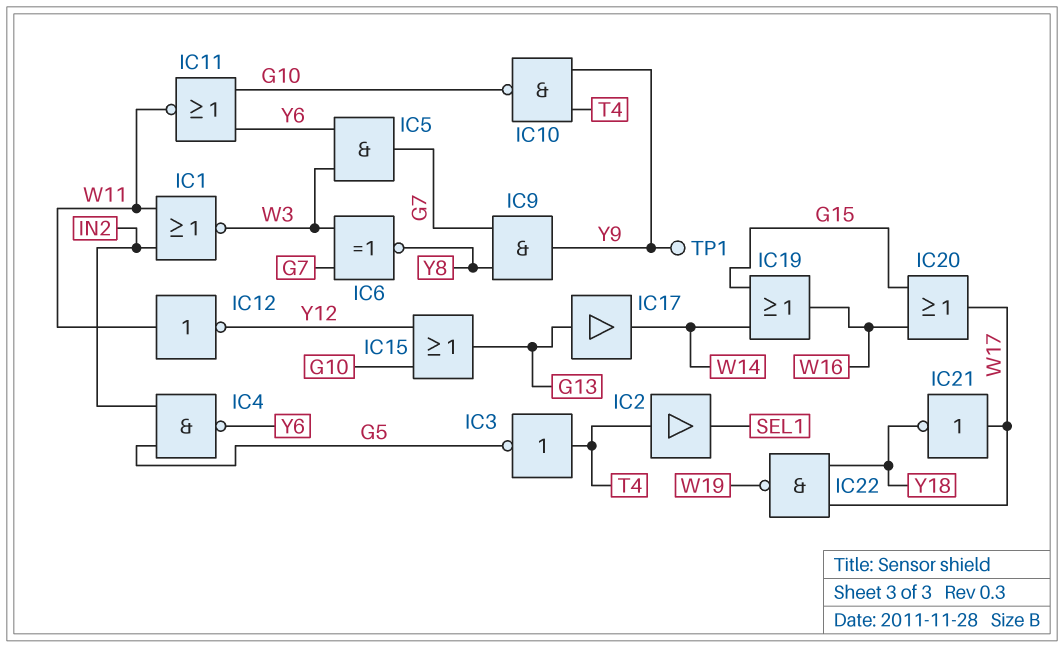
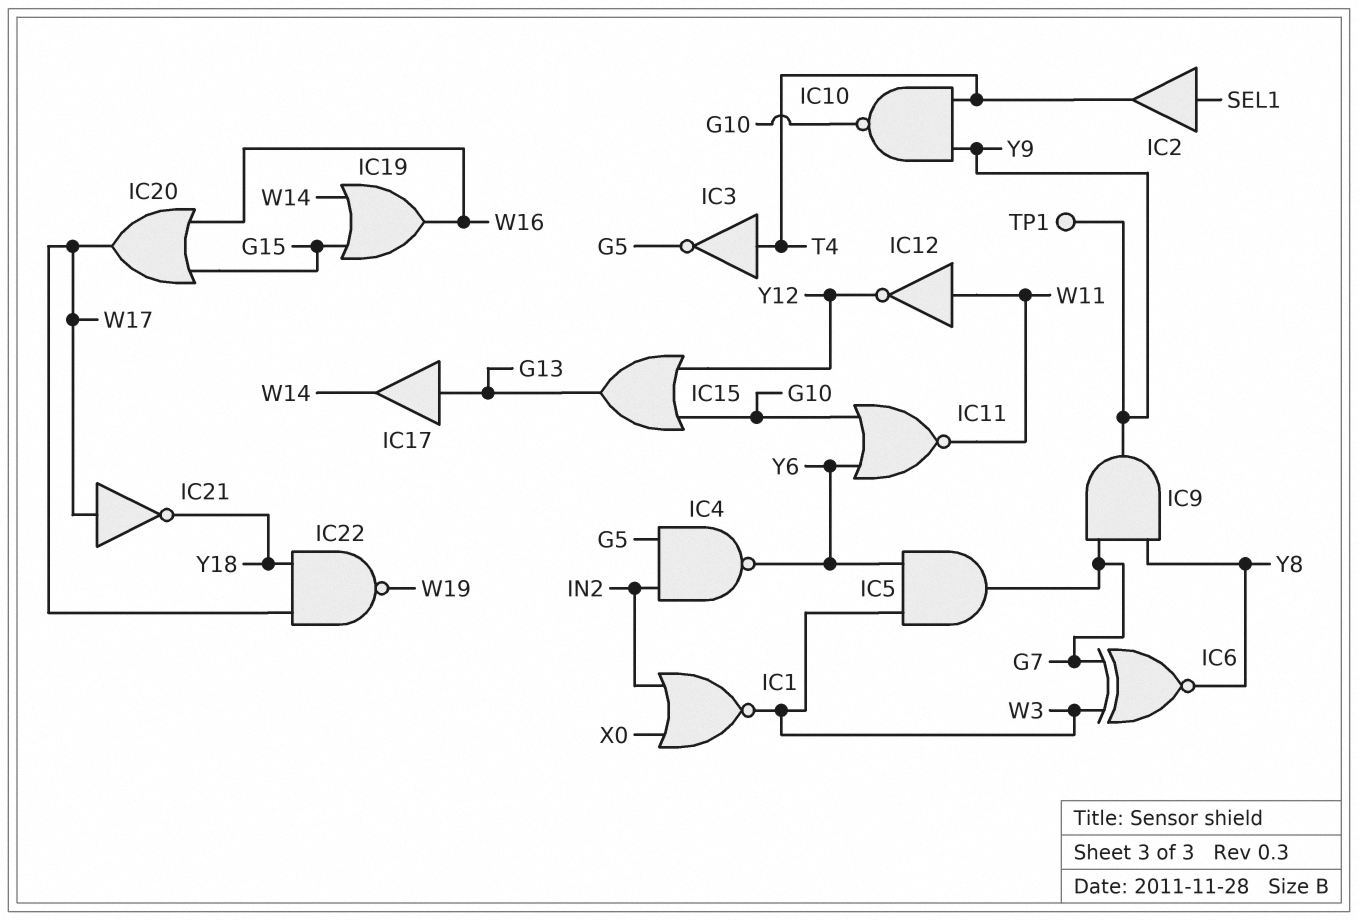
IC1: NOR (in IN2, in W11, out W3) -> NOR (in IN2, in X0, out W3)
IC2: buffer (in T4, out SEL1) -> buffer (in SEL1, out T4)

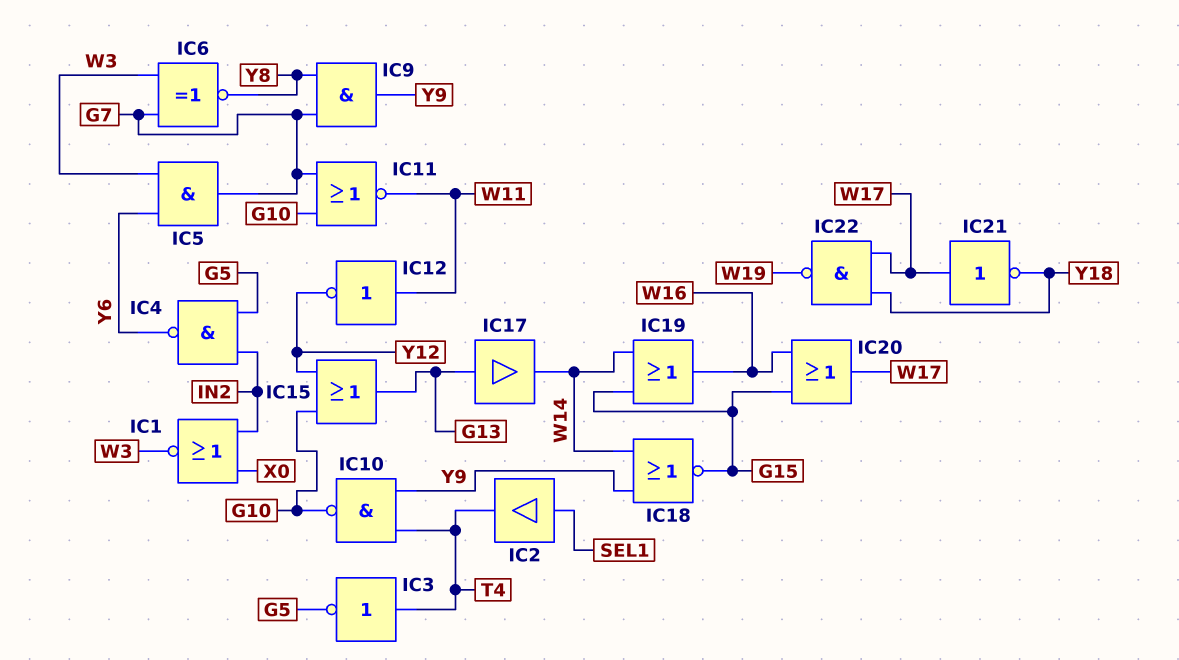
IC11: NOR (in G10, in Y6, out W11) -> NOR (in G7, in G10, out W11)
IC18: none -> NOR (in W14, in Y9, out G15)
TP1: test point (Y9) -> none

